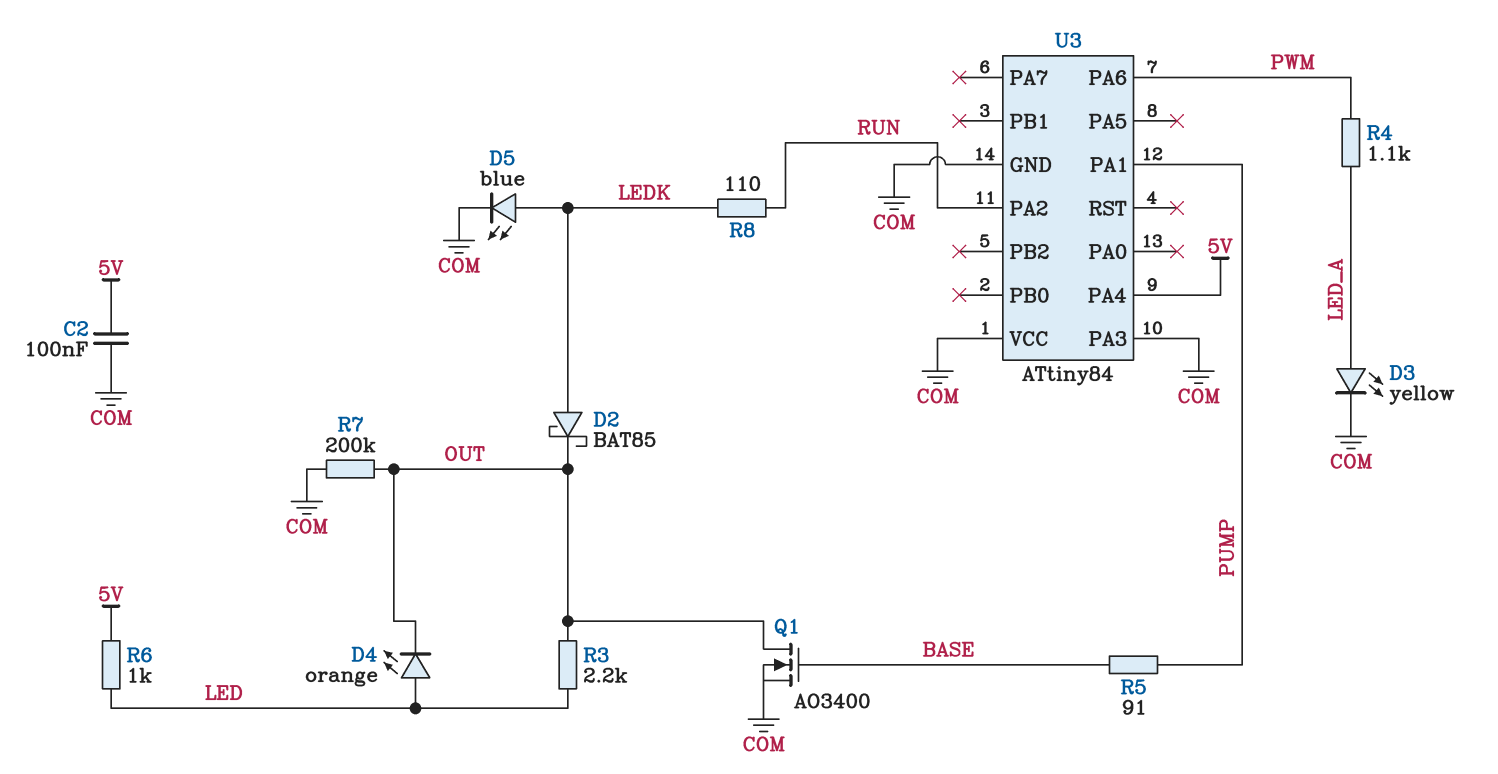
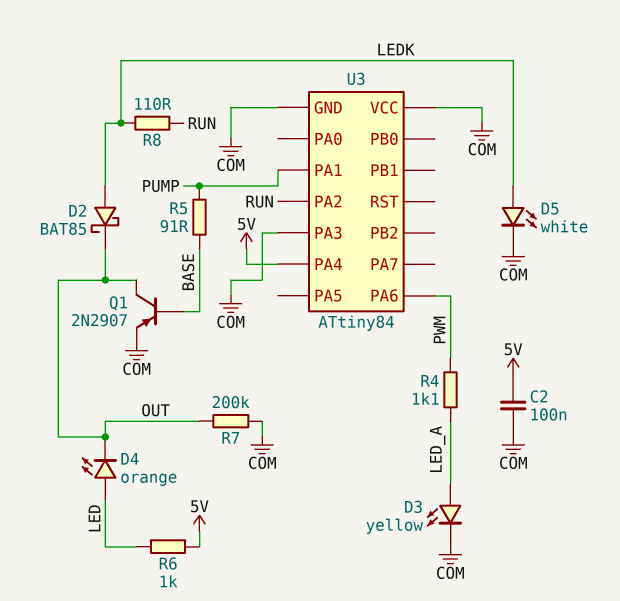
D5: LED blue (A LEDK, K COM) -> LED white (A LEDK, K COM)
Q1: NMOS AO3400 (G BASE, D OUT, S COM) -> PNP 2N2907 (B BASE, C OUT, E COM)
R3: 2.2k (LED, OUT) -> none

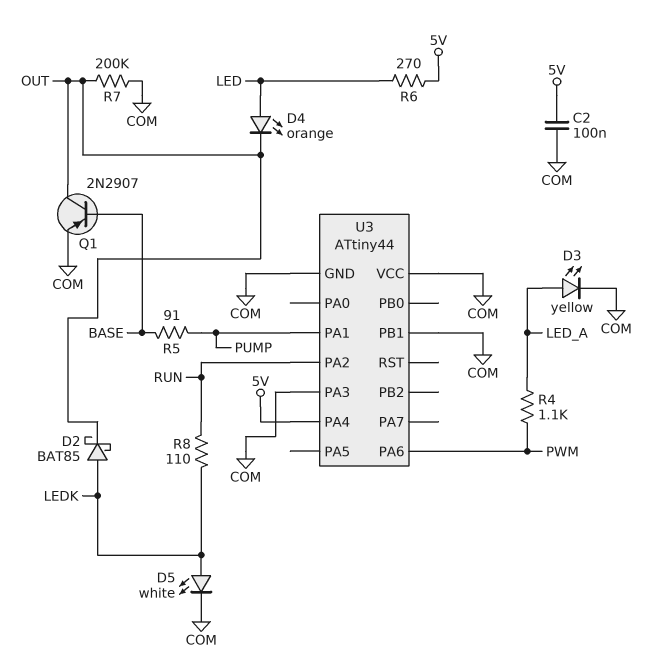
R6: 1k (5V, LED) -> 270 (5V, LED)
U3: ATtiny84 -> ATtiny44
U3 pin PB1: none -> COM

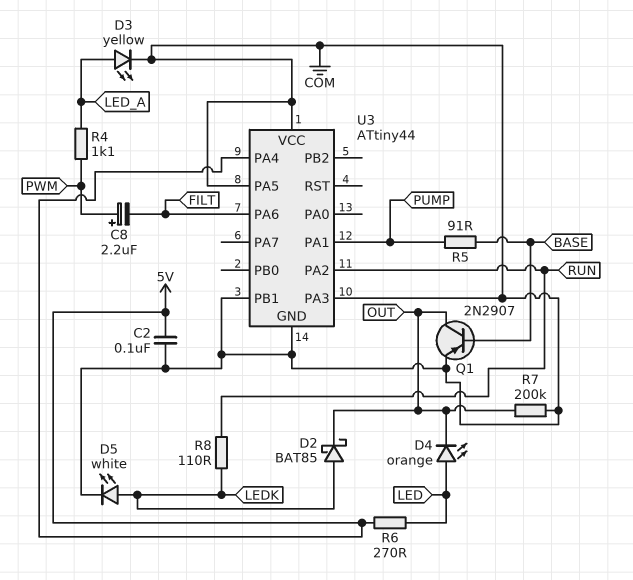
C8: none -> 2.2uF (plus PWM, minus FILT)
U3 pin PA5: none -> COM
U3 pin PA6: PWM -> FILT

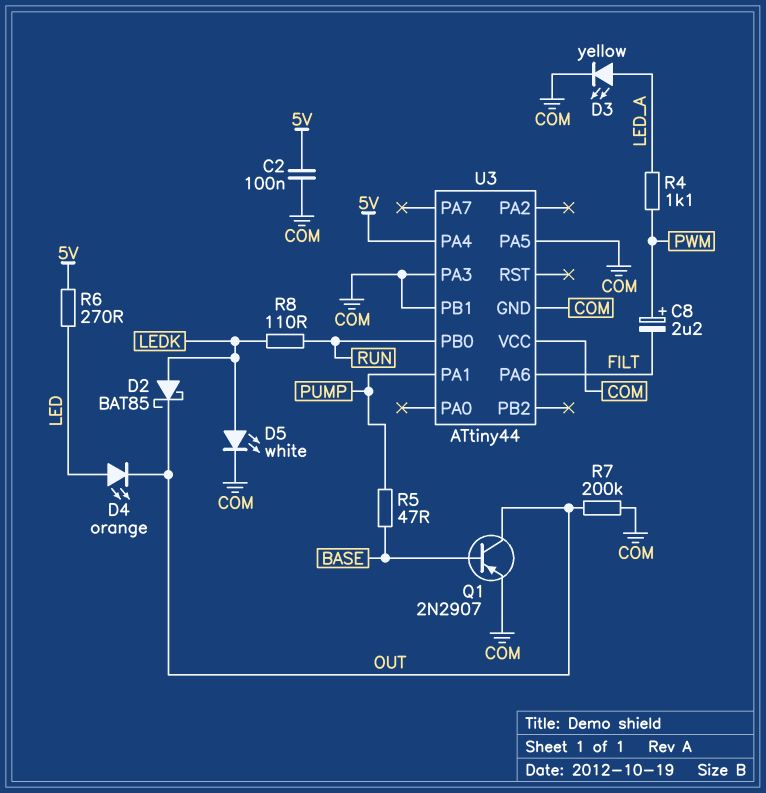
R5: 91 (BASE, PUMP) -> 47 (BASE, PUMP)
U3 pin PA2: RUN -> none
U3 pin PB0: none -> RUN

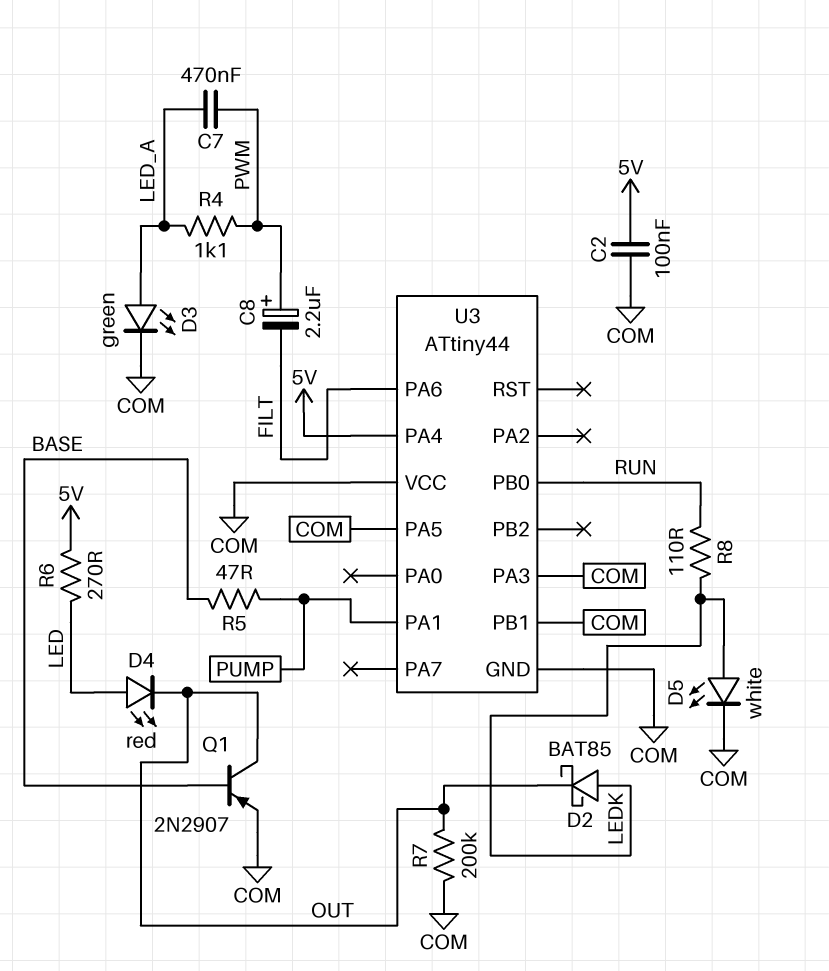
C7: none -> 470nF (LED_A, PWM)
D3: LED yellow (A LED_A, K COM) -> LED green (A LED_A, K COM)
D4: LED orange (A LED, K OUT) -> LED red (A LED, K OUT)

